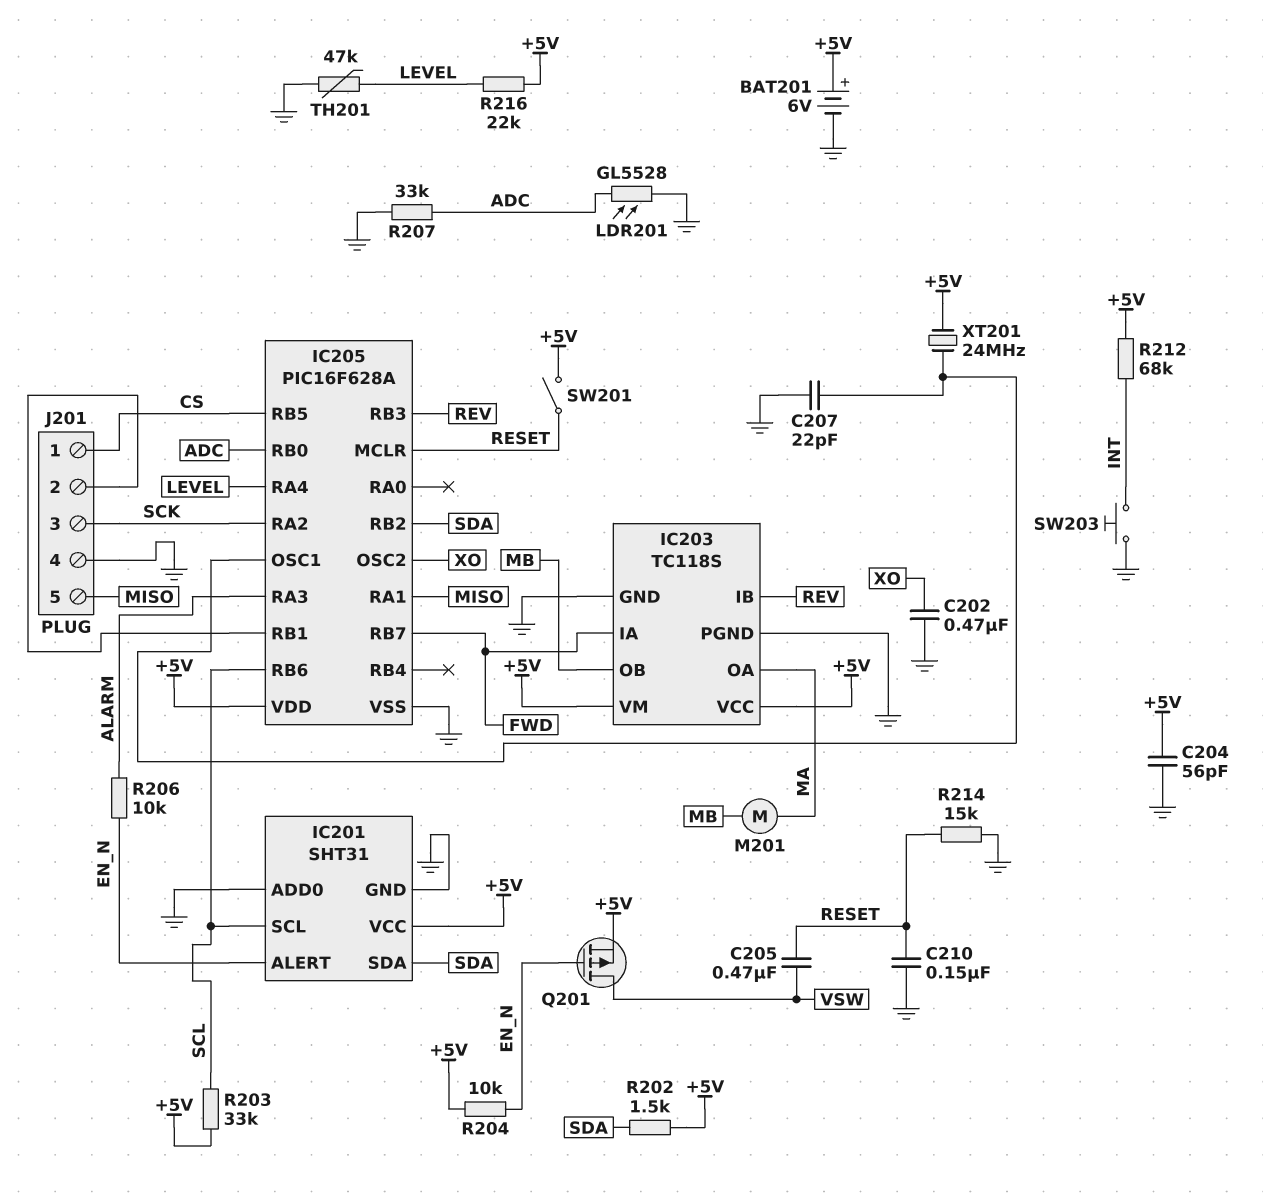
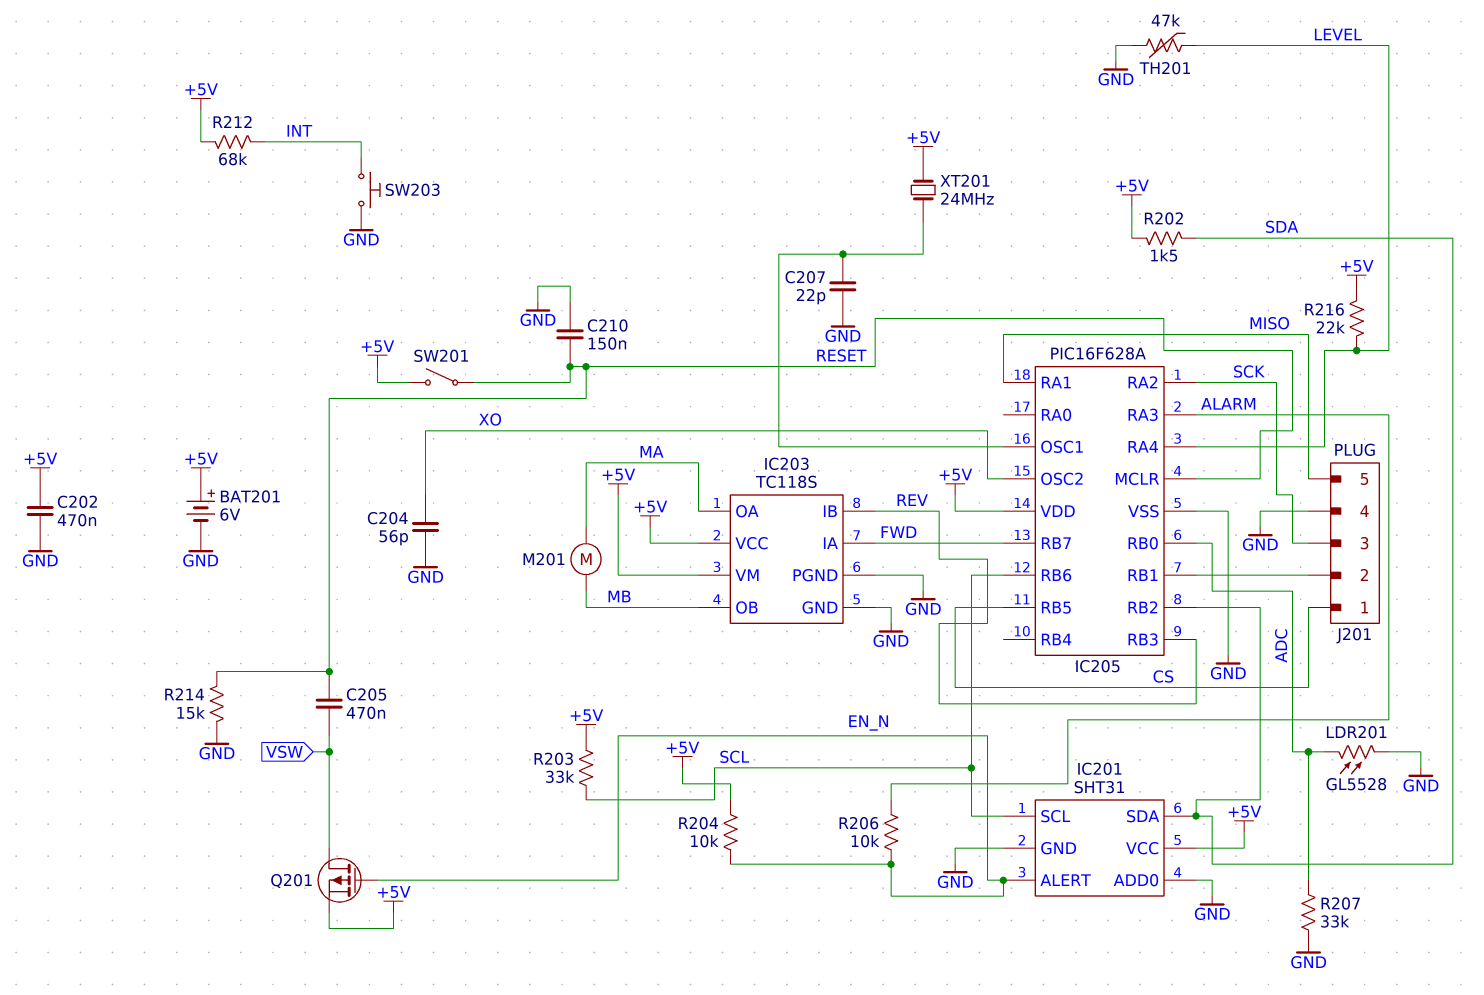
C202: 470nF (GND, XO) -> 470nF (+5V, GND)
C204: 56pF (+5V, GND) -> 56pF (GND, XO)

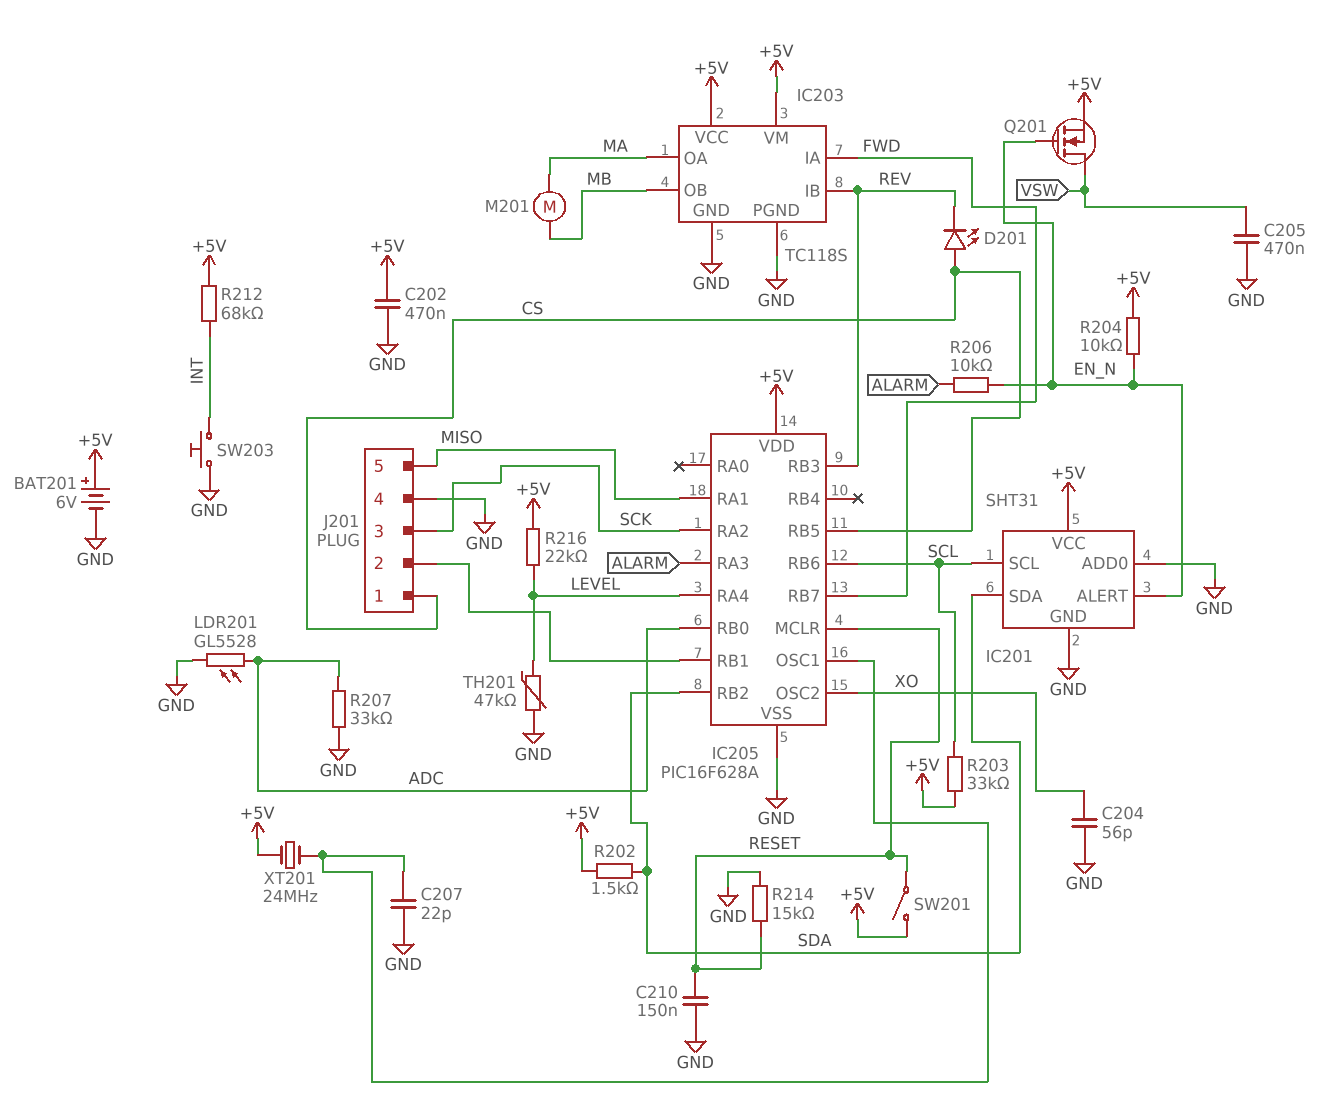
C205: 470nF (RESET, VSW) -> 470nF (GND, VSW)
D201: none -> LED (A CS, K REV)
Q201: PMOS (G EN_N, D VSW, S +5V) -> NMOS (G EN_N, D VSW, S +5V)

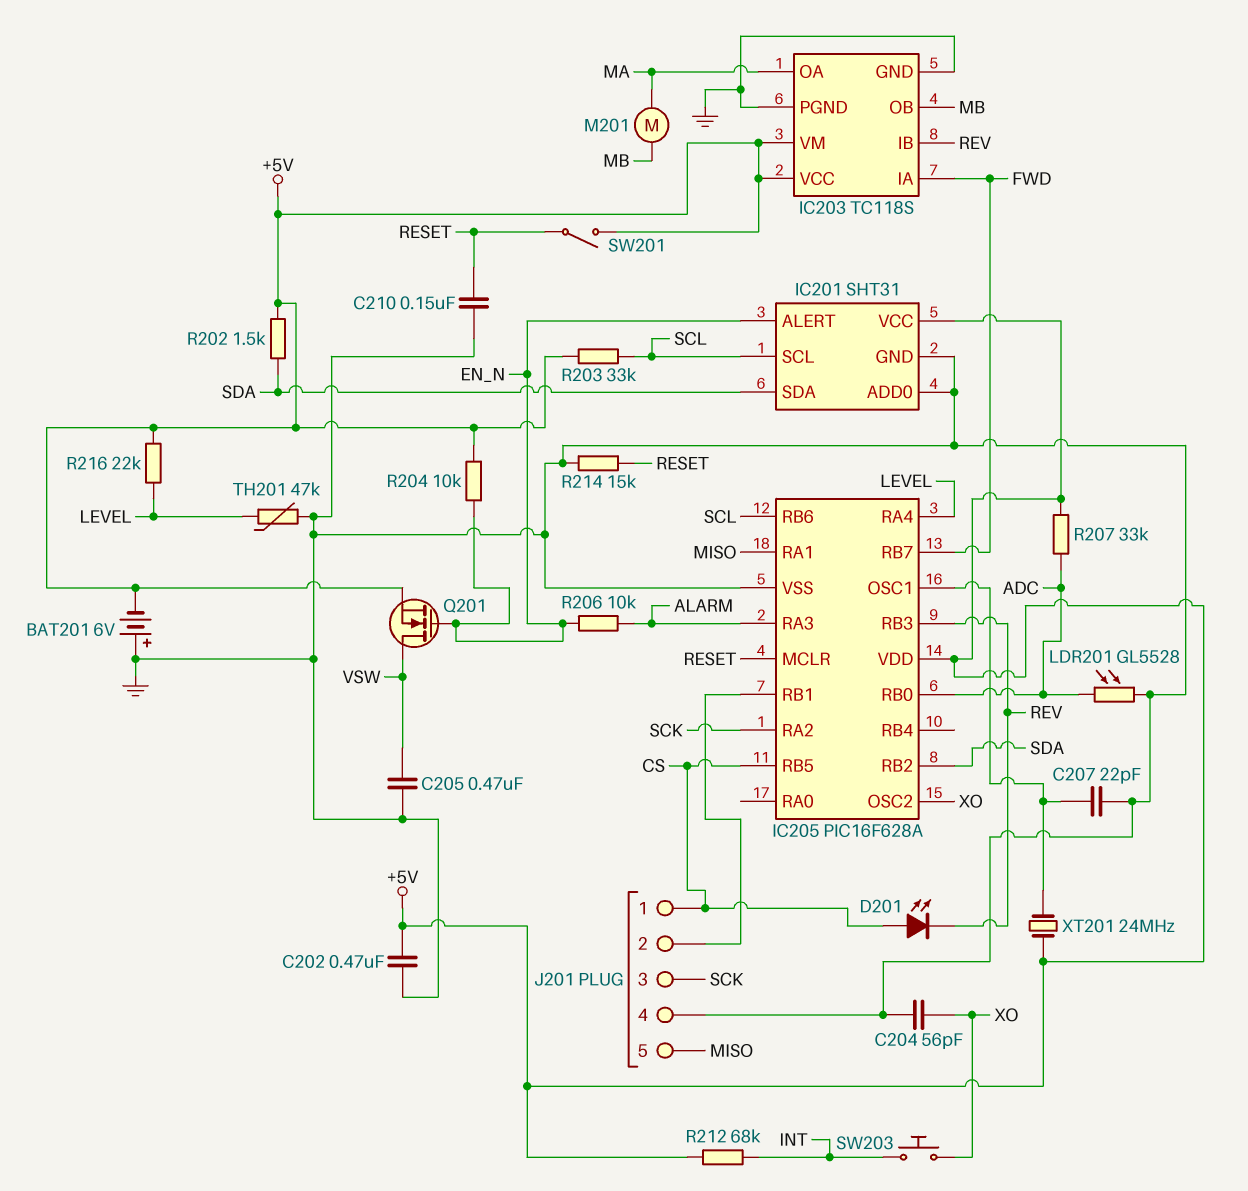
BAT201: 6V (plus +5V, minus GND) -> 6V (plus GND, minus +5V)
R207: 33k (ADC, GND) -> 33k (+5V, ADC)
SW203: button (GND, INT) -> button (INT, XO)

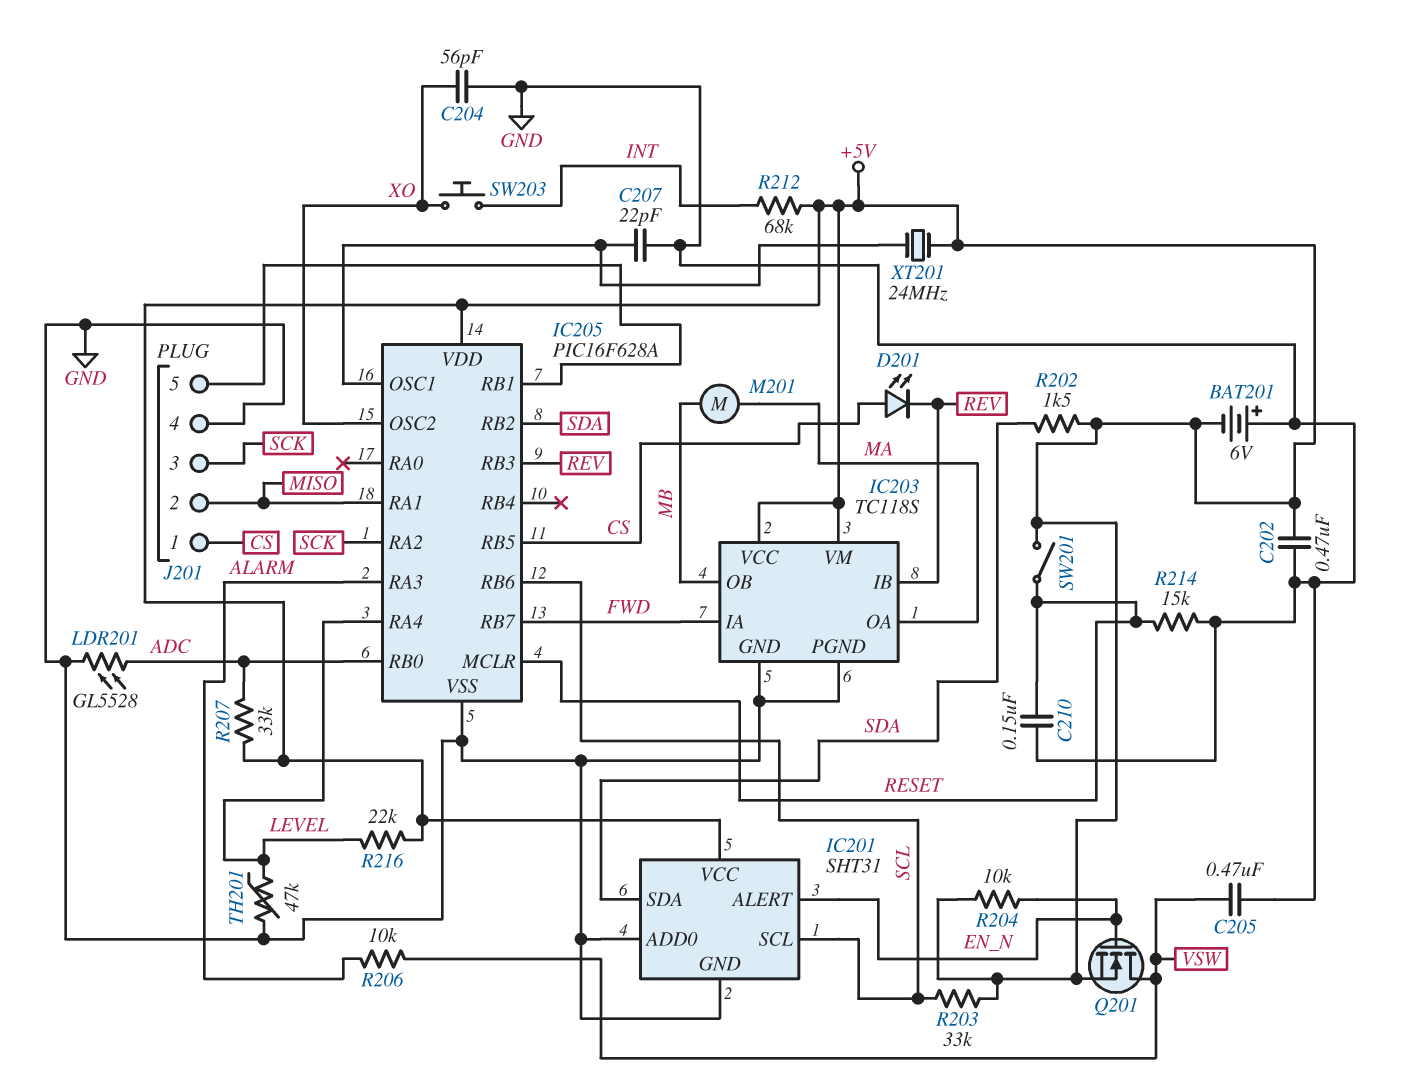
J201 pin 2: IC205/RB1 -> MISO
J201 pin 5: MISO -> IC205/RB1
R206: 10k (ALARM, EN_N) -> 10k (ALARM, VSW)

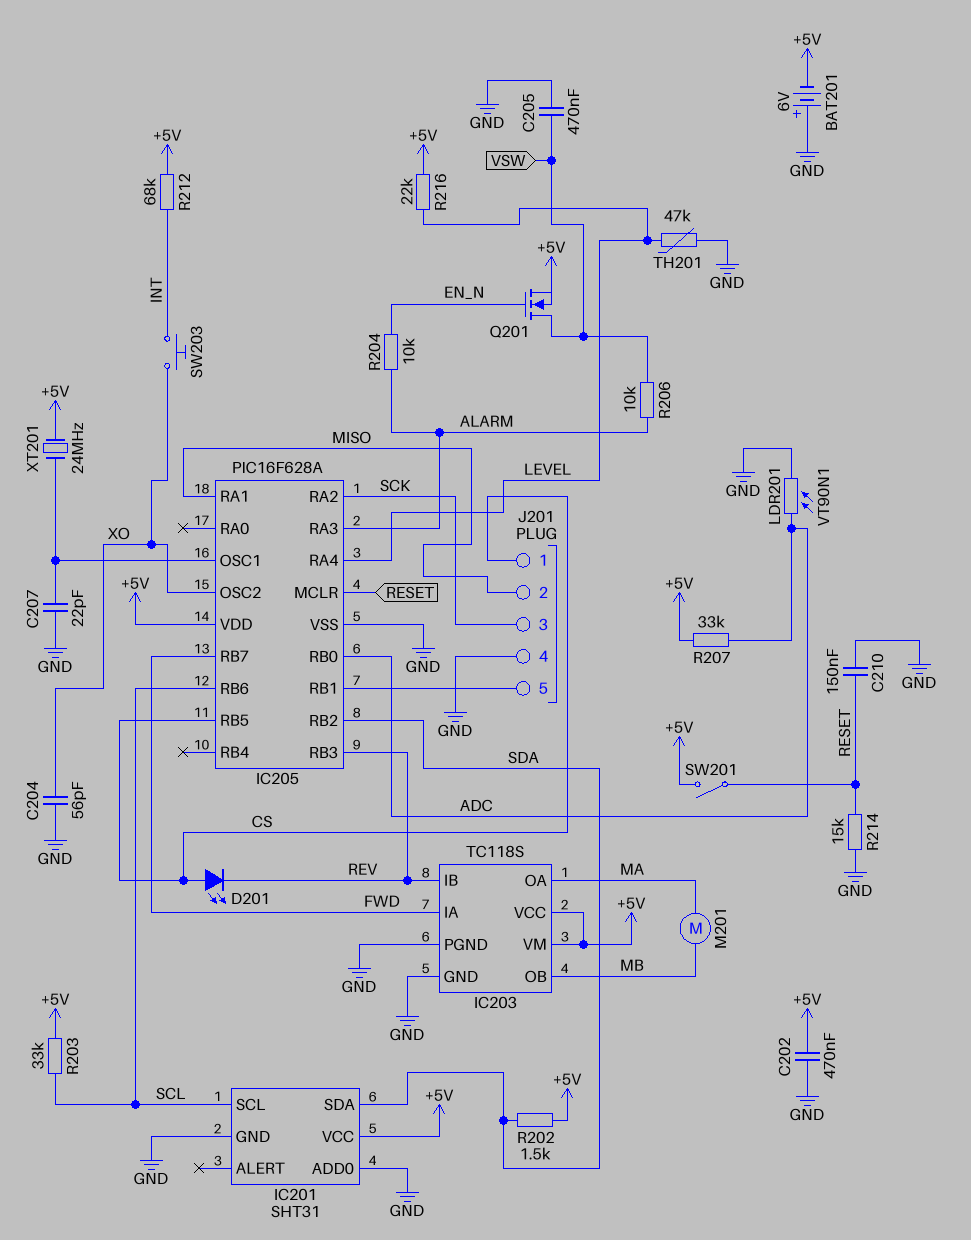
IC201 pin ALERT: EN_N -> none
LDR201: GL5528 (ADC, GND) -> VT90N1 (ADC, GND)
R204: 10k (+5V, EN_N) -> 10k (ALARM, EN_N)

